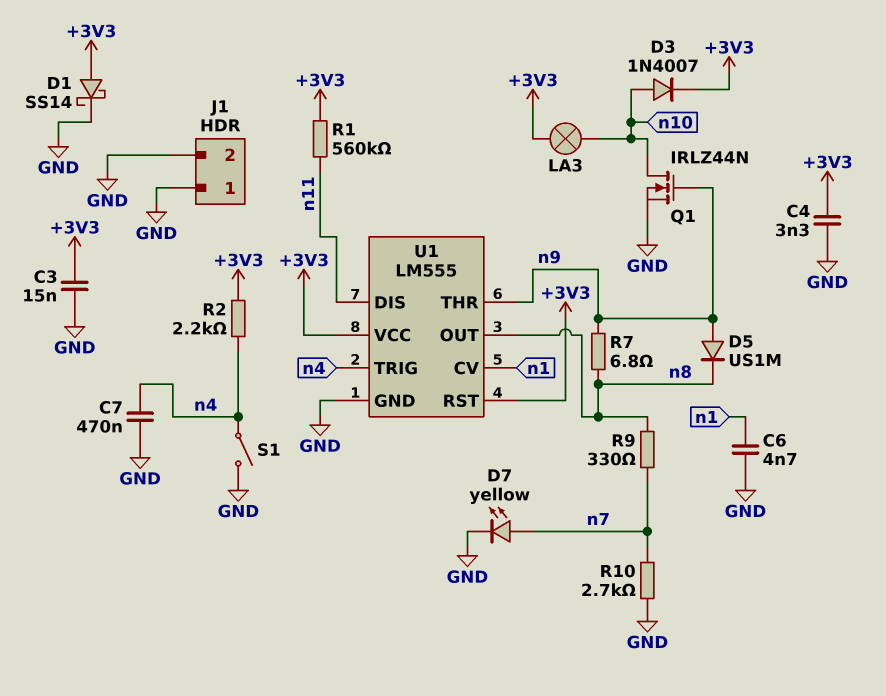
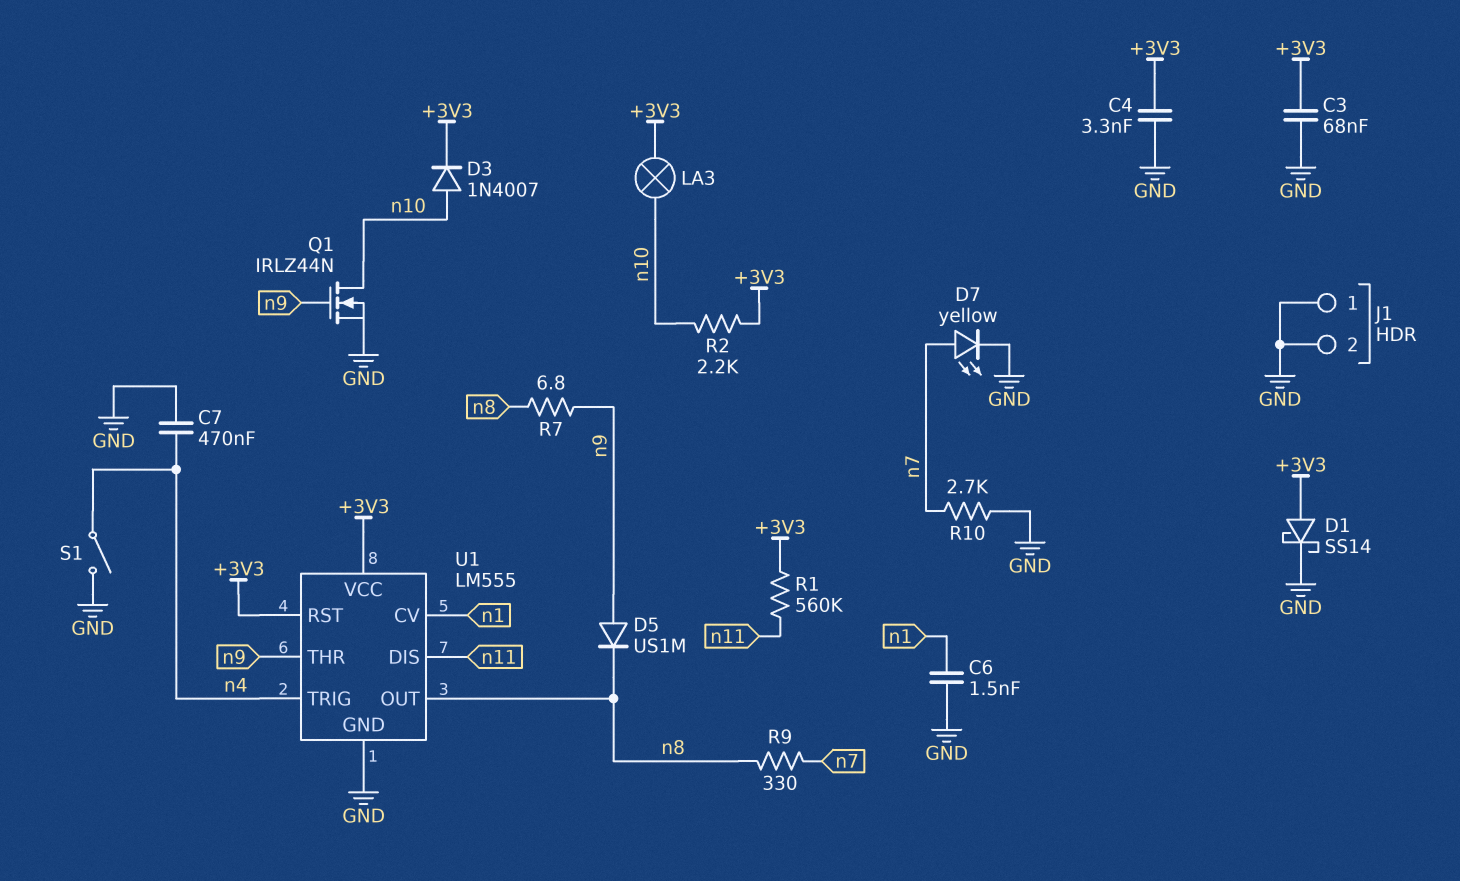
C3: 15nF (+3V3, GND) -> 68nF (+3V3, GND)
C6: 4.7nF (GND, n1) -> 1.5nF (GND, n1)
R2: 2.2k (+3V3, n4) -> 2.2k (+3V3, n10)

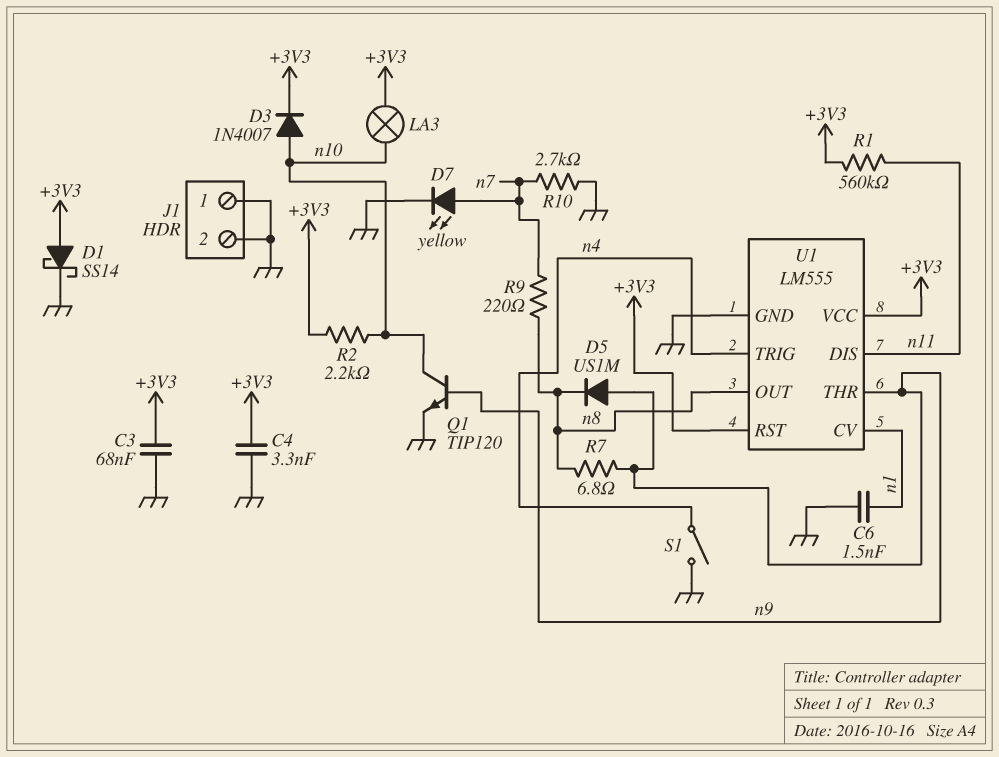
C7: 470nF (GND, n4) -> none
Q1: NMOS IRLZ44N (G n9, D n10, S GND) -> NPN TIP120 (B n9, C n10, E GND)
R9: 330 (n7, n8) -> 220 (n7, n8)

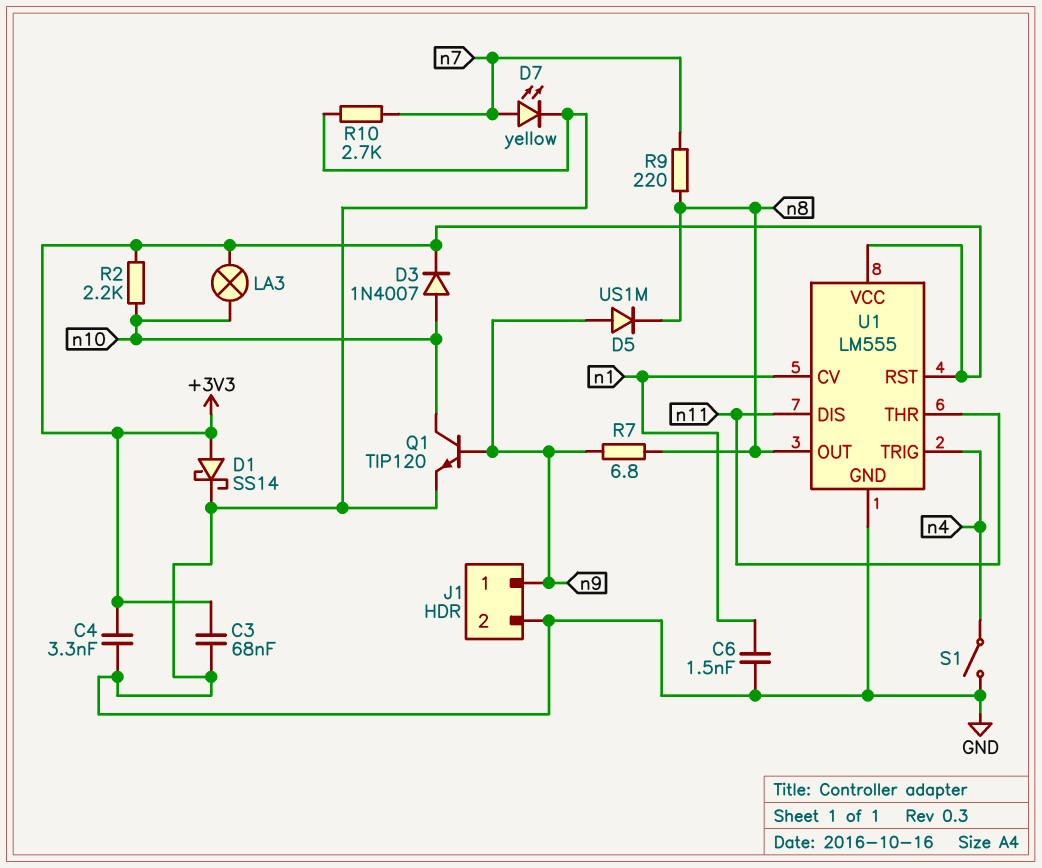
J1 pin 1: GND -> n9
R1: 560k (+3V3, n11) -> none
U1 pin THR: n9 -> n11

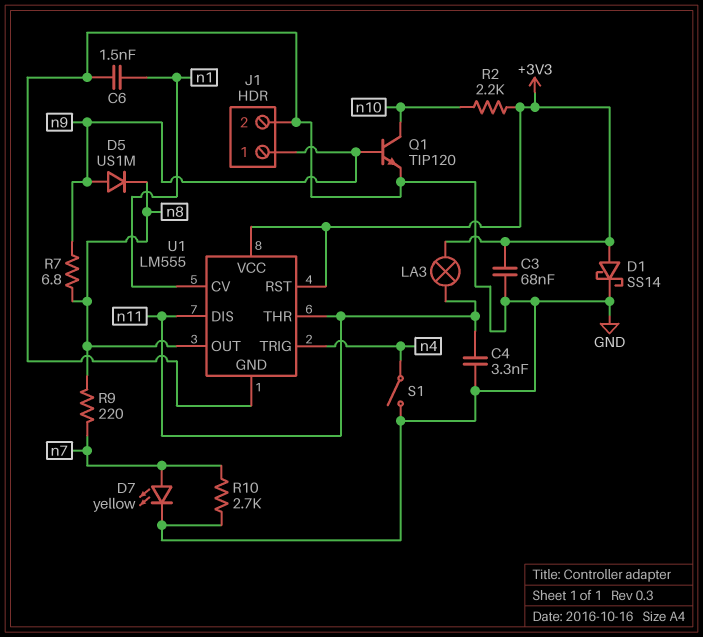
C4: 3.3nF (+3V3, GND) -> 3.3nF (GND, n11)
D3: diode 1N4007 (A n10, K +3V3) -> none
LA3: lamp (+3V3, n10) -> lamp (+3V3, n11)

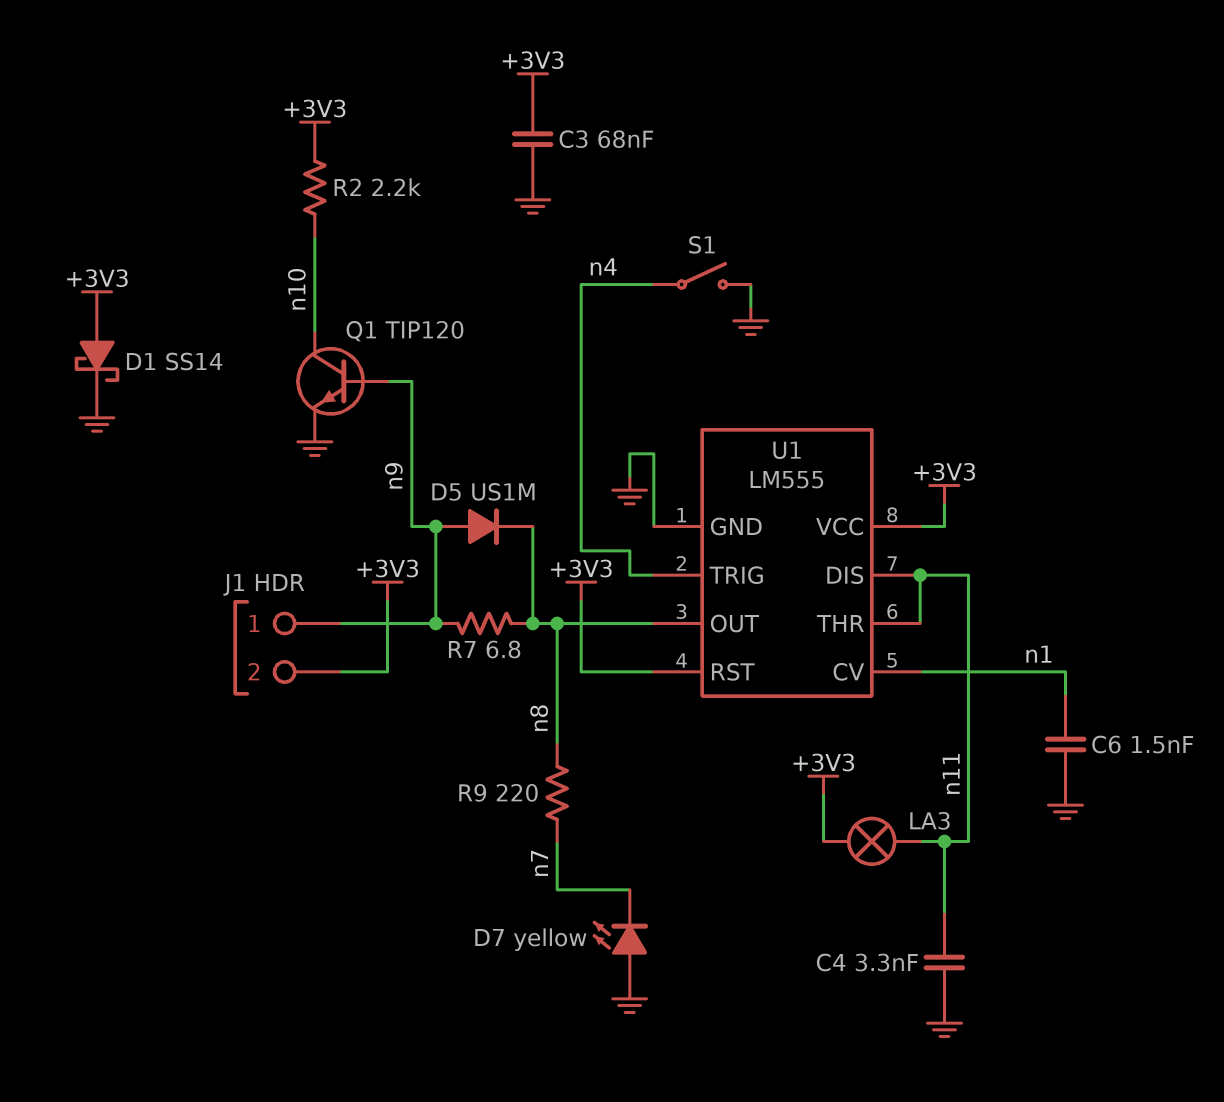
D7: LED yellow (A n7, K GND) -> LED yellow (A GND, K n7)
J1 pin 2: GND -> +3V3
R10: 2.7k (GND, n7) -> none

